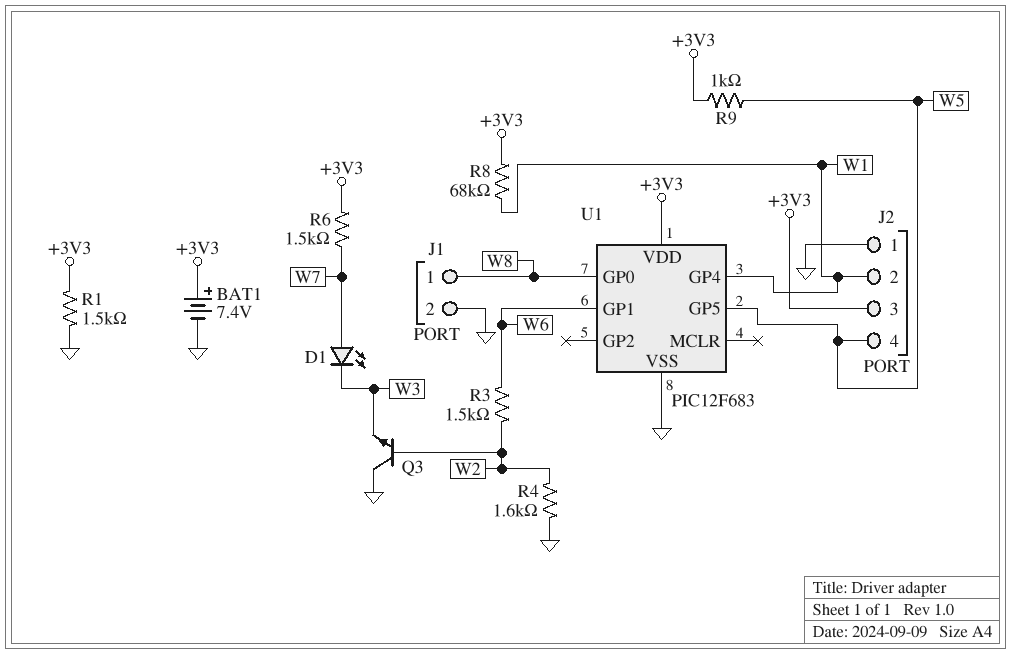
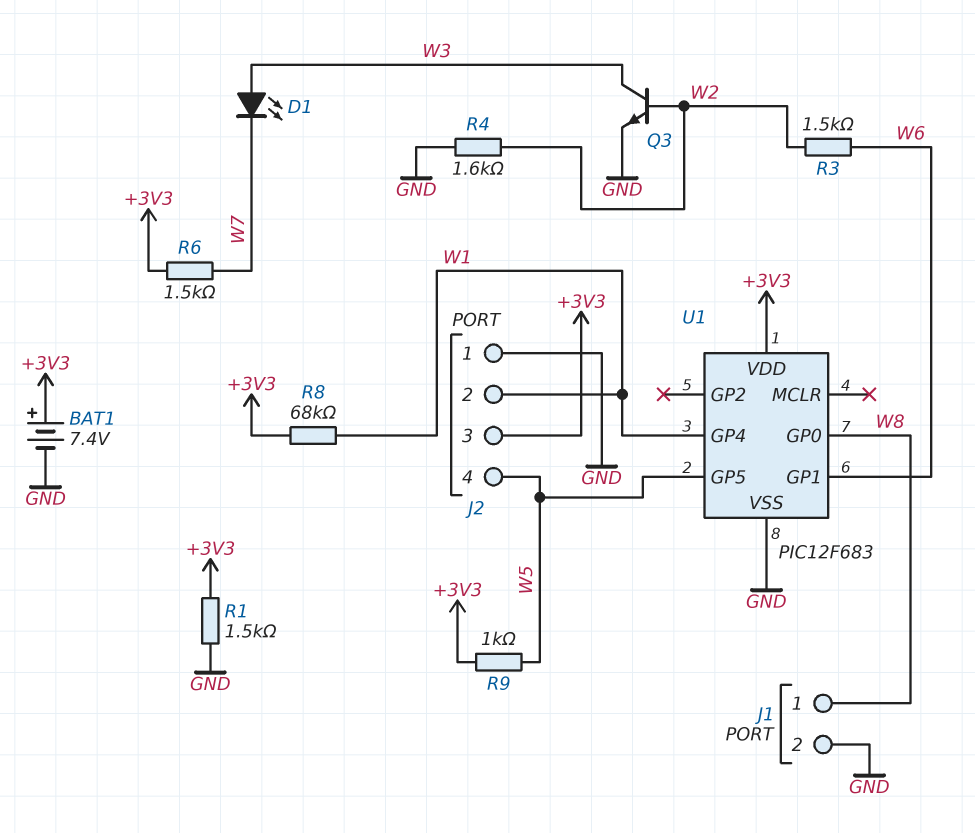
D1: LED (A W7, K W3) -> LED (A W3, K W7)
Q3: NPN (B W2, C GND, E W3) -> NPN (B W2, C W3, E GND)

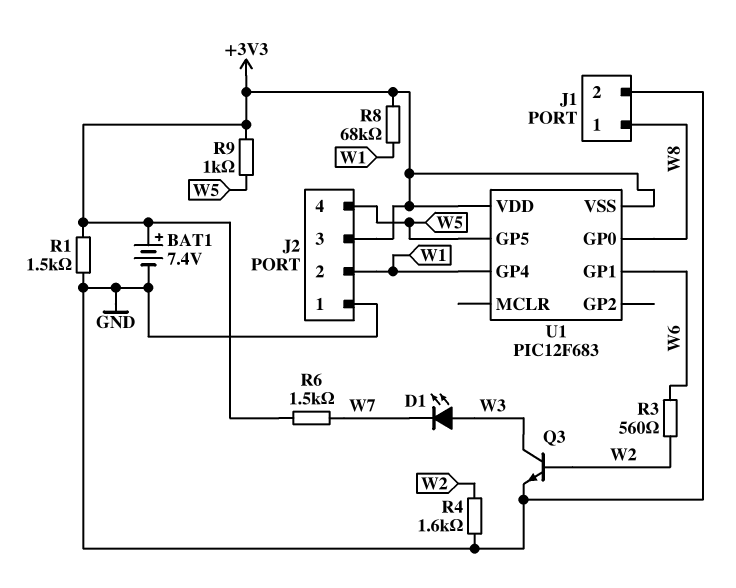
R3: 1.5k (W2, W6) -> 560 (W2, W6)
U1 pin VSS: GND -> +3V3

